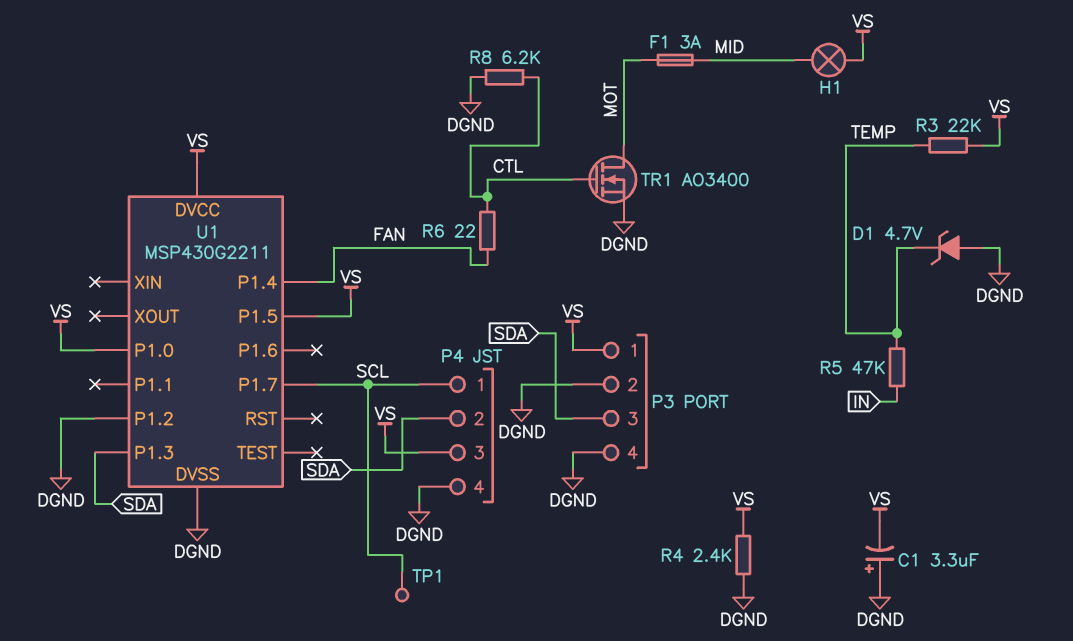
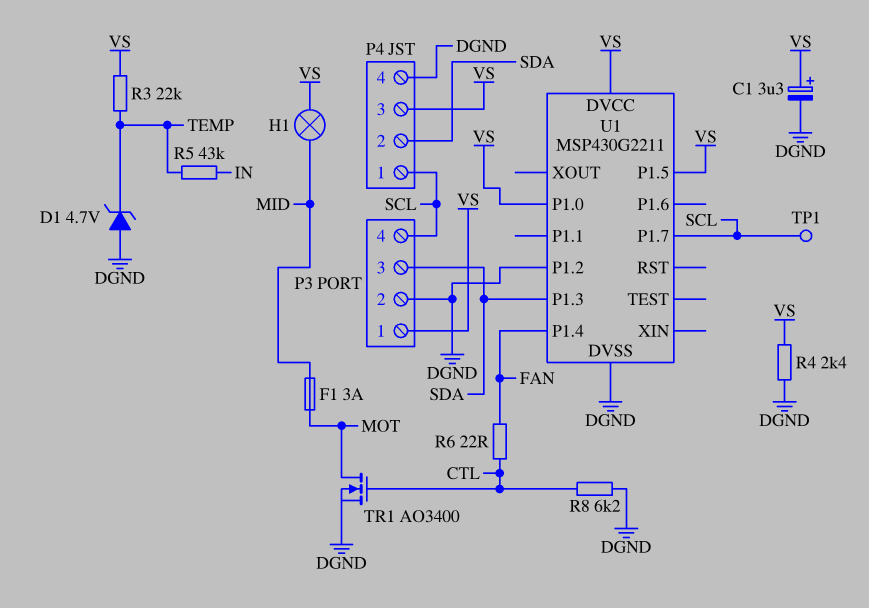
C1: 3.3uF (plus DGND, minus VS) -> 3.3uF (plus VS, minus DGND)
P3 pin 4: DGND -> SCL
R5: 47k (IN, TEMP) -> 43k (IN, TEMP)

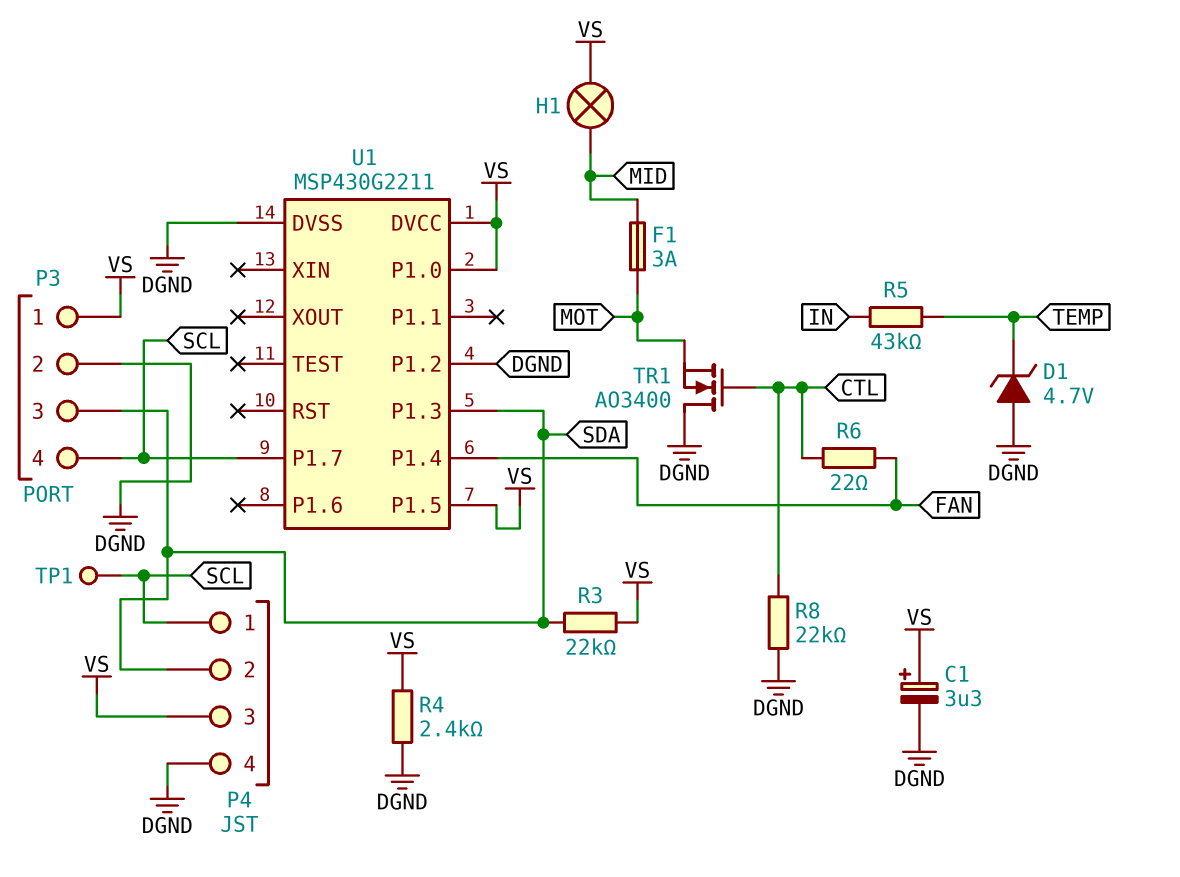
R3: 22k (TEMP, VS) -> 22k (SDA, VS)
R8: 6.2k (CTL, DGND) -> 22k (CTL, DGND)
TR1: NMOS AO3400 (G CTL, D MOT, S DGND) -> NMOS AO3400 (G CTL, D DGND, S MOT)

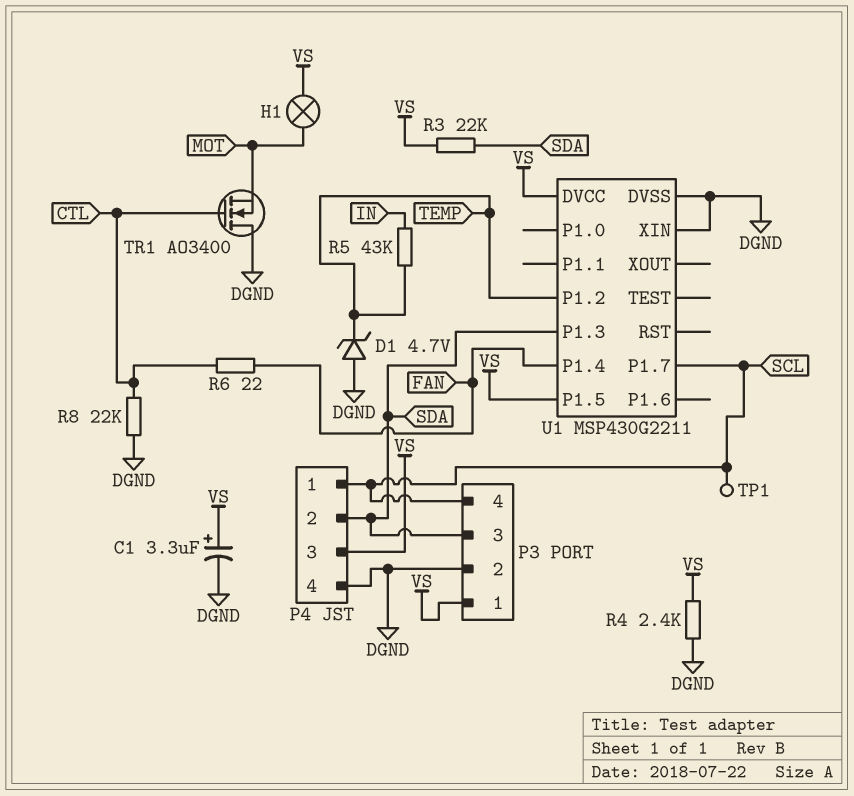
F1: 3A (MID, MOT) -> none
H1: lamp (MID, VS) -> lamp (MOT, VS)
U1 pin P1.0: VS -> none
U1 pin P1.2: DGND -> TEMP
U1 pin XIN: none -> DGND

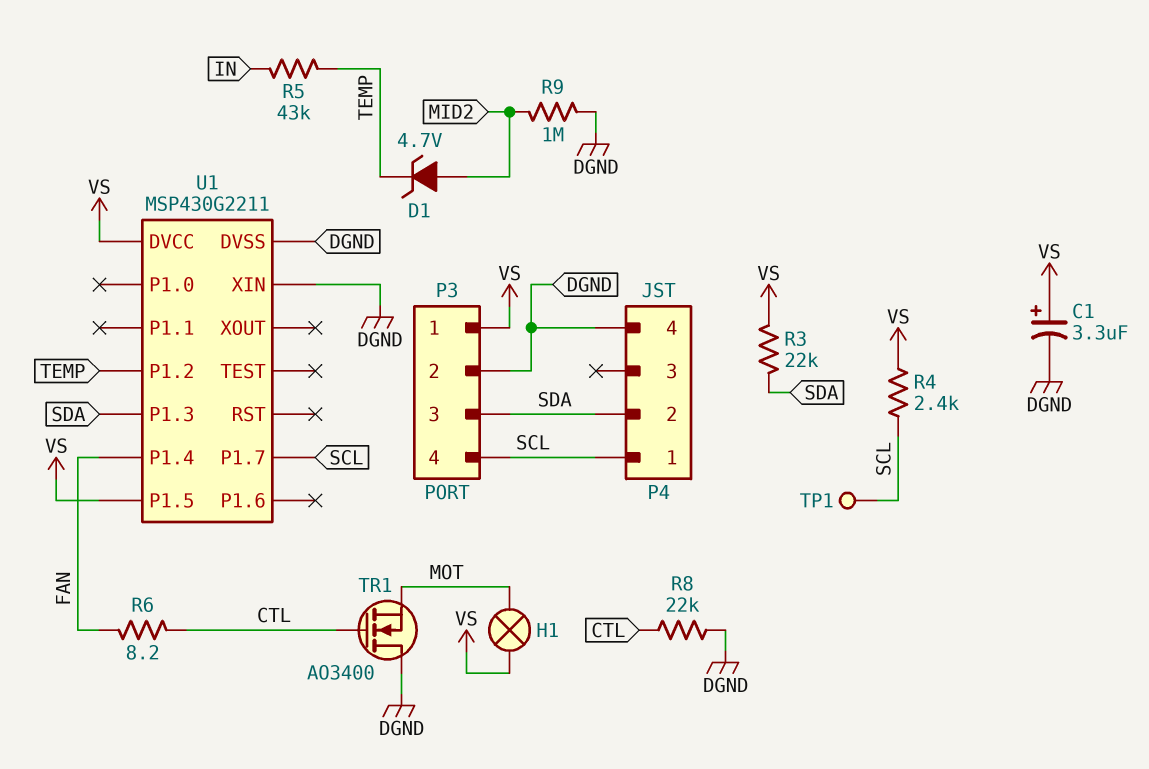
D1: zener 4.7V (A DGND, K TEMP) -> zener 4.7V (A MID2, K TEMP)
P4 pin 3: VS -> none
R4: 2.4k (DGND, VS) -> 2.4k (SCL, VS)
R6: 22 (CTL, FAN) -> 8.2 (CTL, FAN)
R9: none -> 1M (DGND, MID2)

